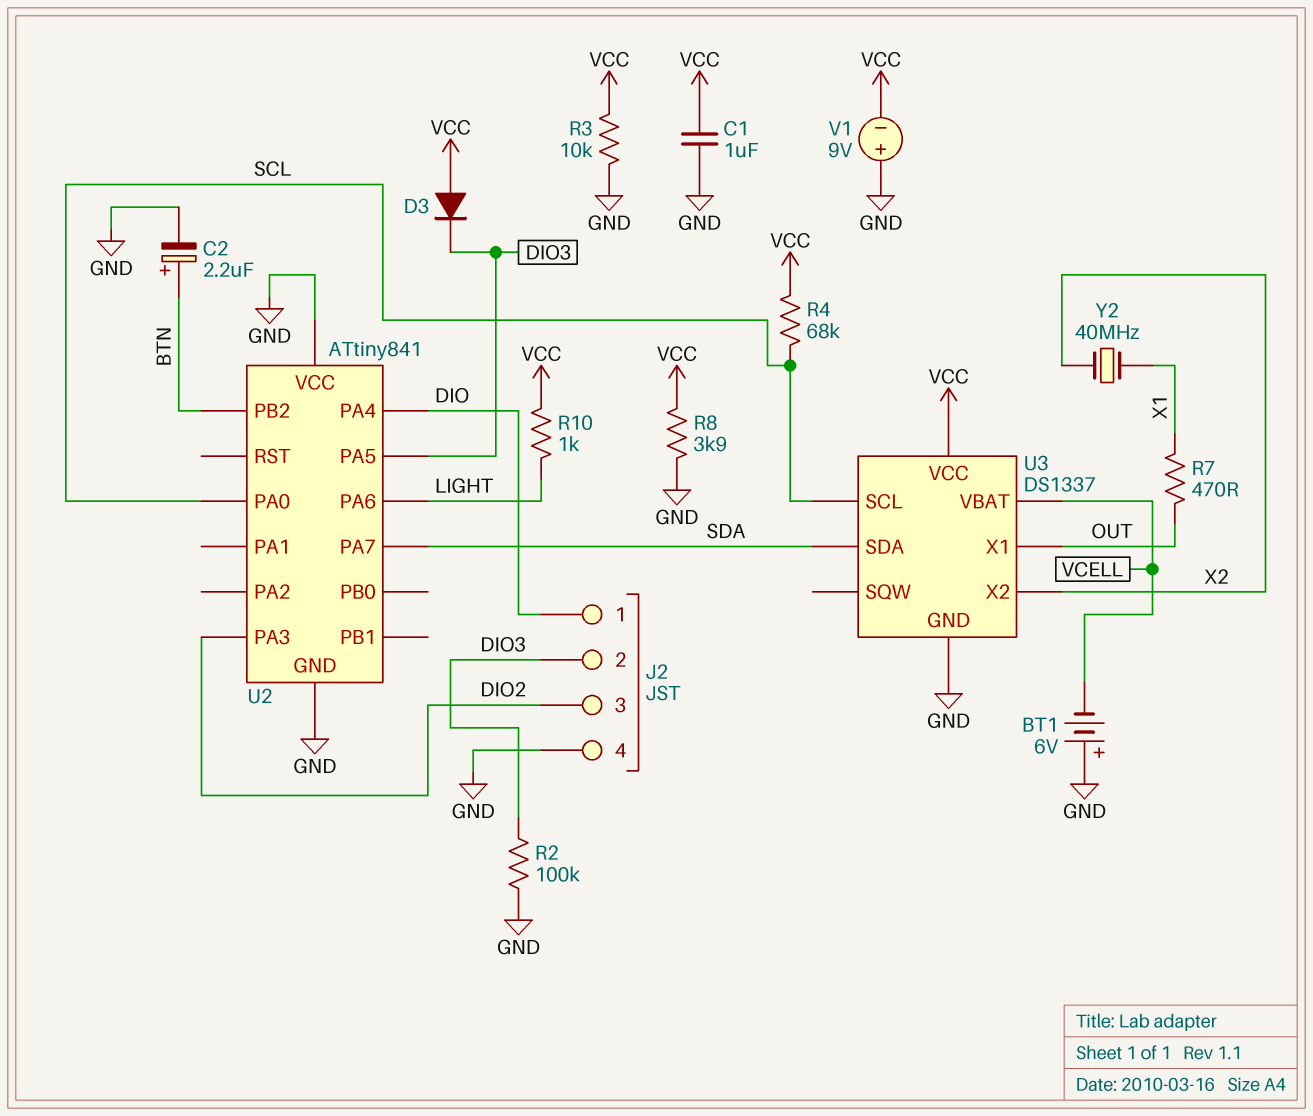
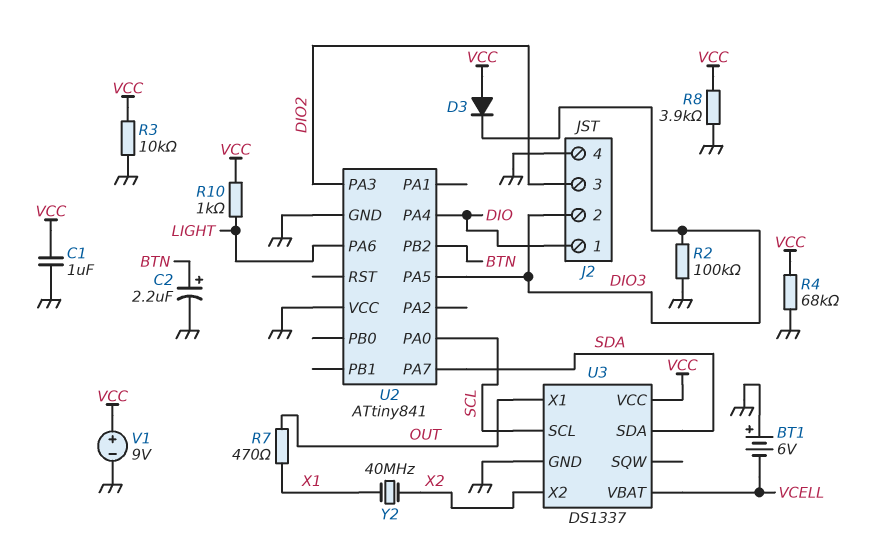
R4: 68k (SCL, VCC) -> 68k (GND, VCC)
V1: 9V (plus GND, minus VCC) -> 9V (plus VCC, minus GND)

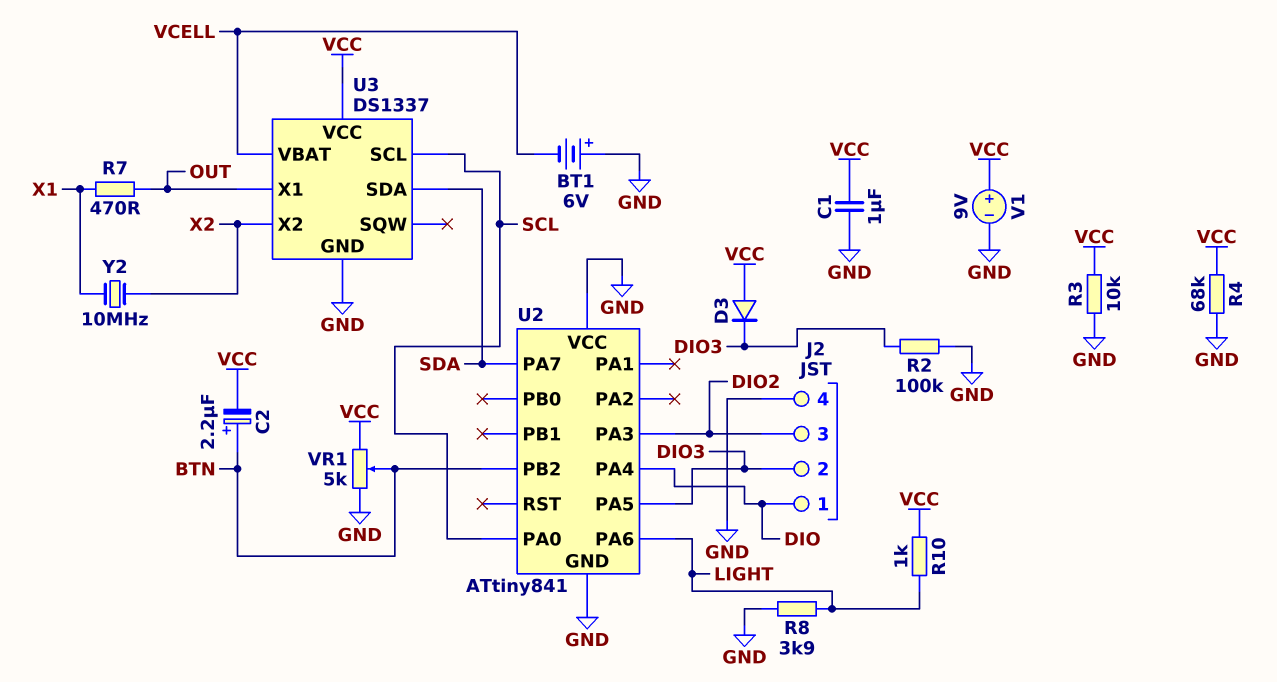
C2: 2.2uF (plus BTN, minus GND) -> 2.2uF (plus BTN, minus VCC)
R8: 3.9k (GND, VCC) -> 3.9k (GND, LIGHT)
VR1: none -> 5k (GND, VCC, wiper BTN)
Y2: 40MHz (X1, X2) -> 10MHz (X1, X2)

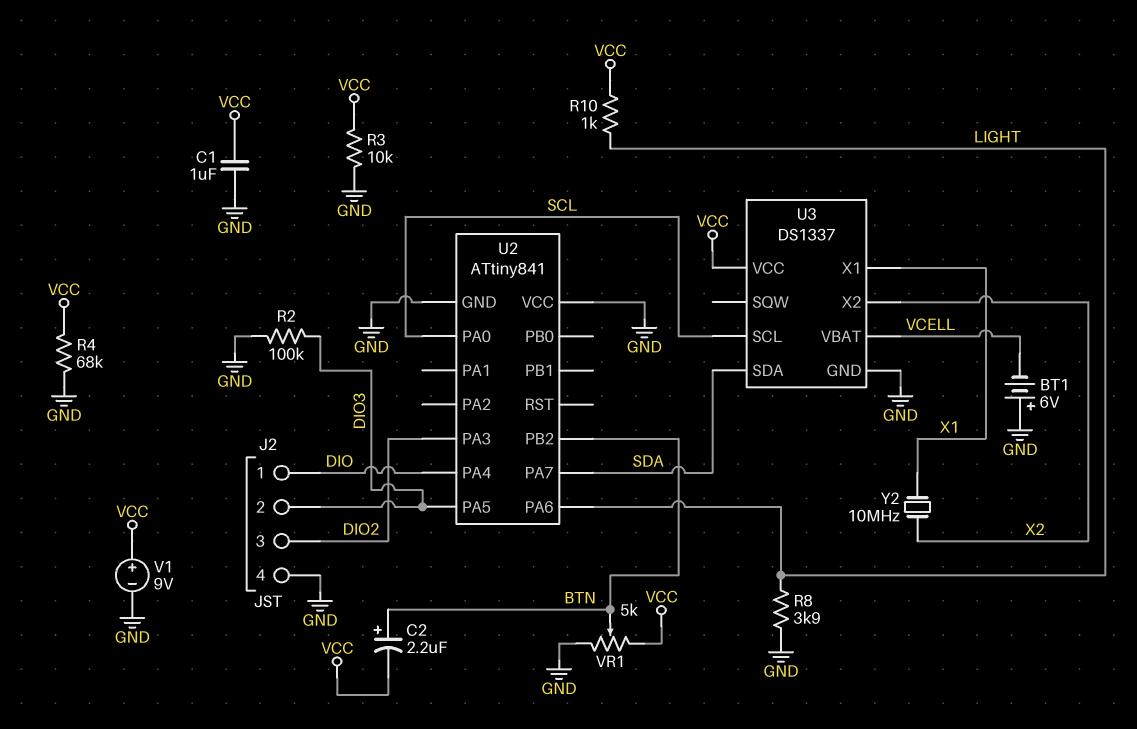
D3: diode (A VCC, K DIO3) -> none
R7: 470 (OUT, X1) -> none
U3 pin X1: OUT -> X1

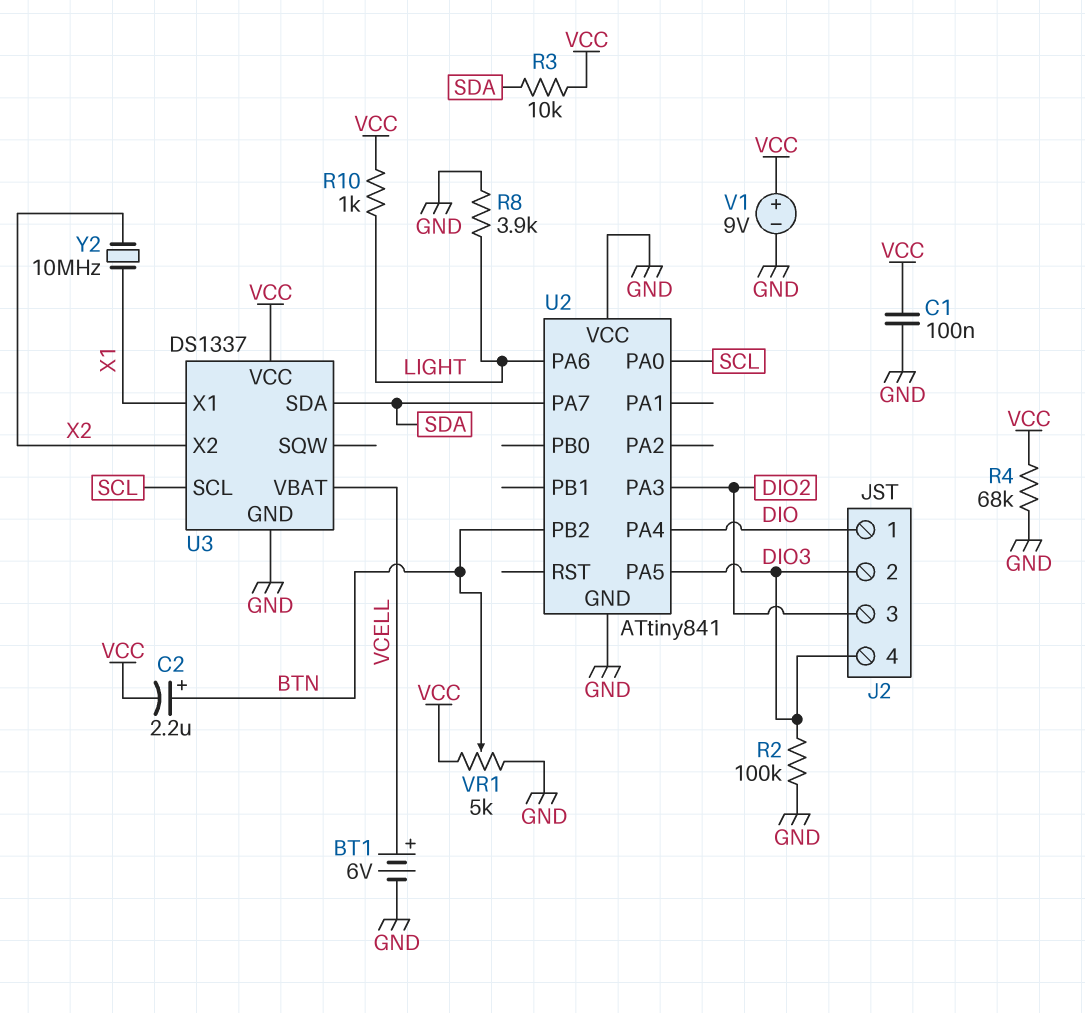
BT1: 6V (plus GND, minus VCELL) -> 6V (plus VCELL, minus GND)
C1: 1uF (GND, VCC) -> 100nF (GND, VCC)
J2 pin 4: GND -> DIO3
R3: 10k (GND, VCC) -> 10k (SDA, VCC)

